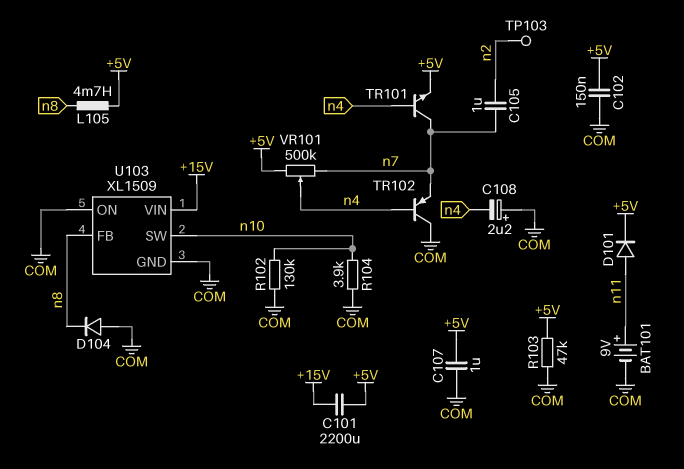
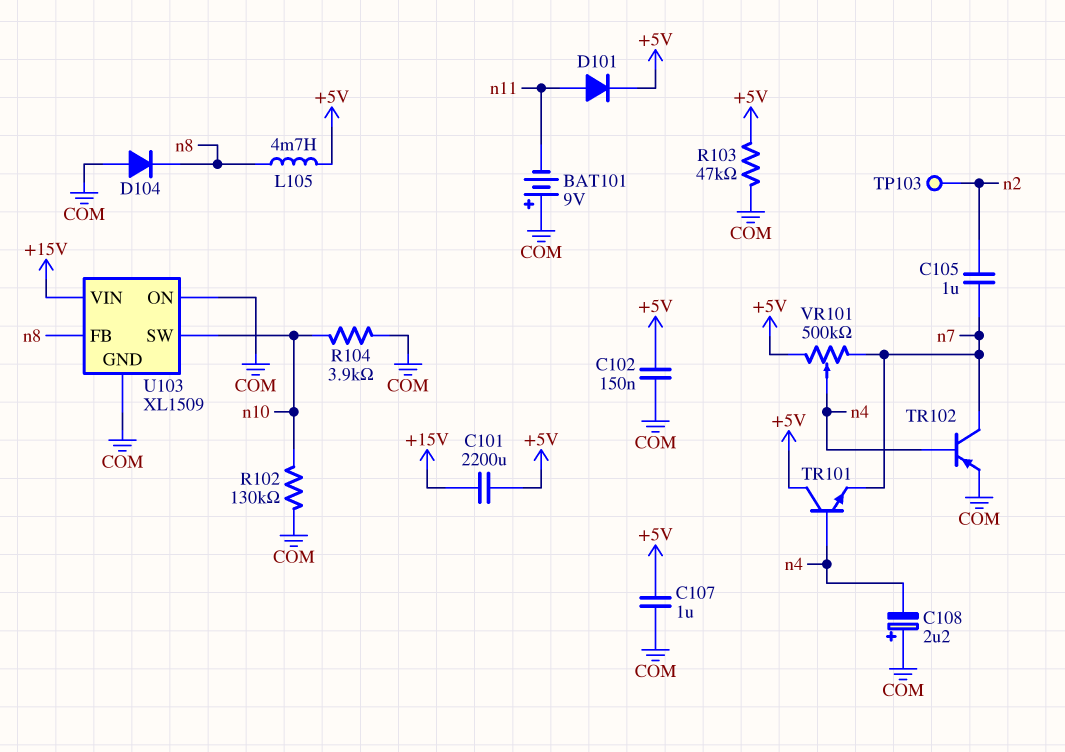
BAT101: 9V (plus n11, minus COM) -> 9V (plus COM, minus n11)
TR101: NPN (B n4, C n7, E +5V) -> NPN (B n4, C +5V, E n7)
TR102: PNP (B n4, C COM, E n7) -> PNP (B n4, C n7, E COM)

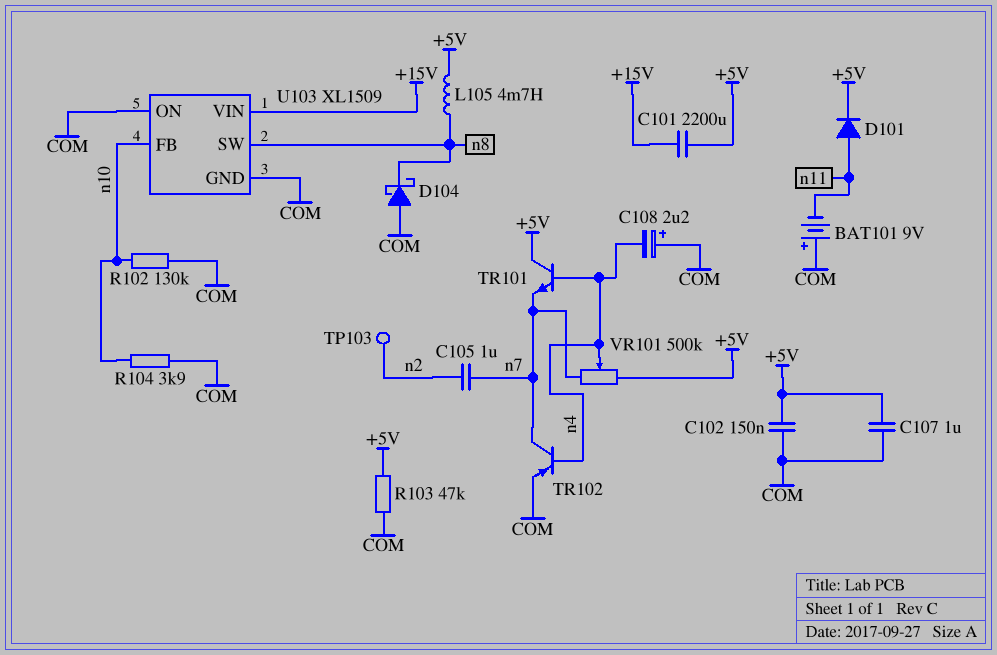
D104: diode (A COM, K n8) -> schottky (A COM, K n8)
U103 pin FB: n8 -> n10
U103 pin SW: n10 -> n8

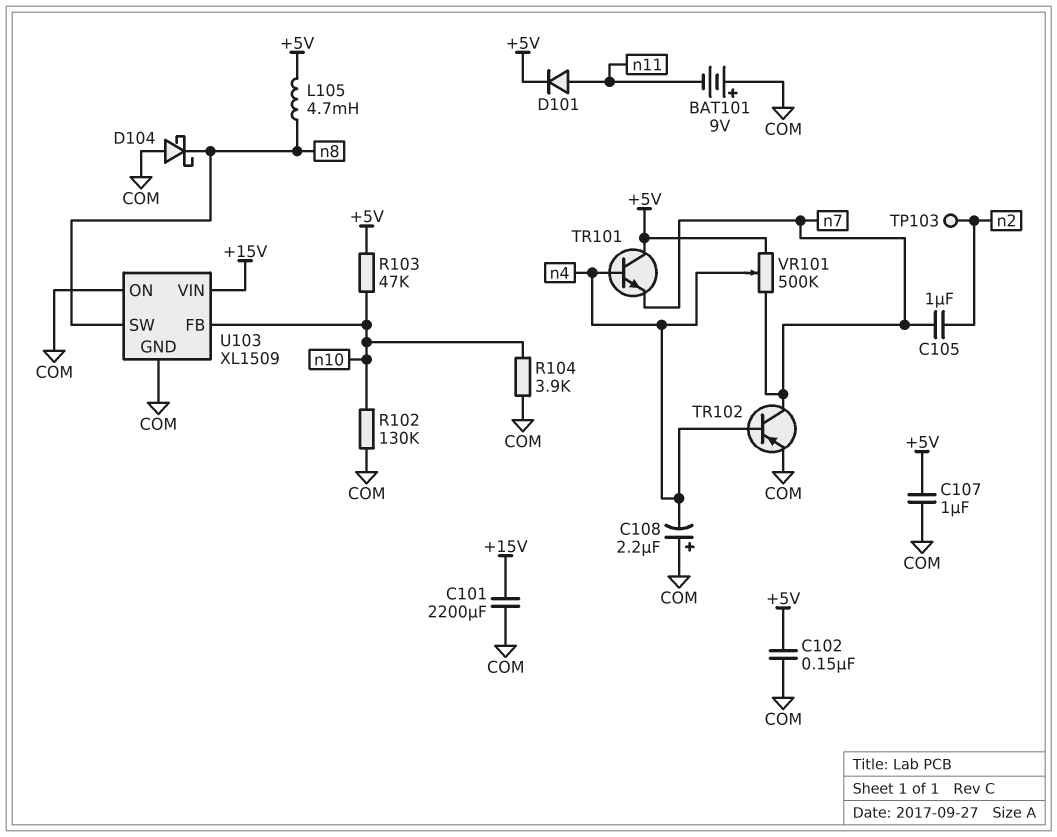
C101: 2200uF (+5V, +15V) -> 2200uF (+15V, COM)
R103: 47k (+5V, COM) -> 47k (+5V, n10)

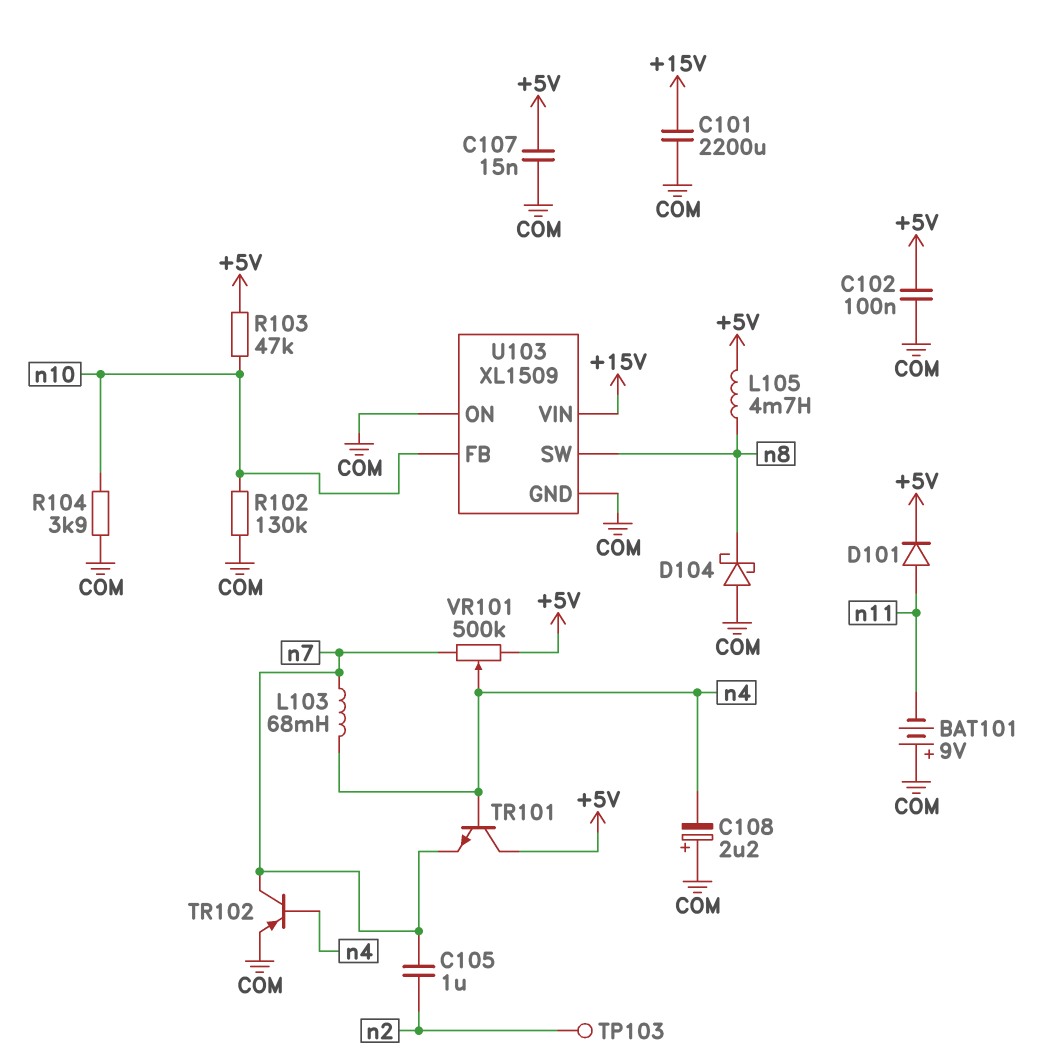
C102: 150nF (+5V, COM) -> 100nF (+5V, COM)
C107: 1uF (+5V, COM) -> 15nF (+5V, COM)
L103: none -> 68mH (n4, n7)

